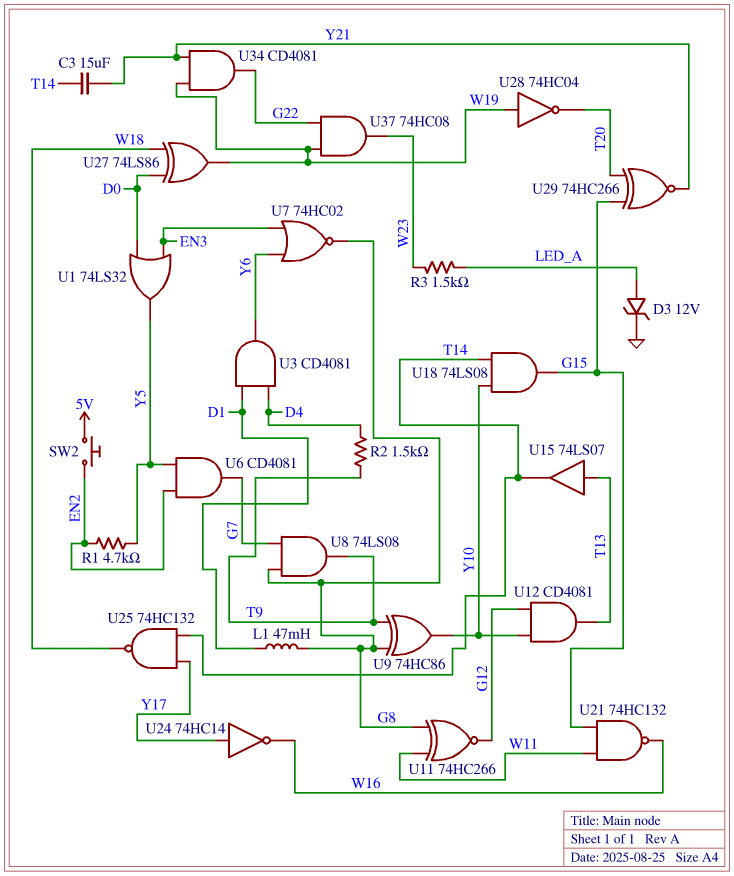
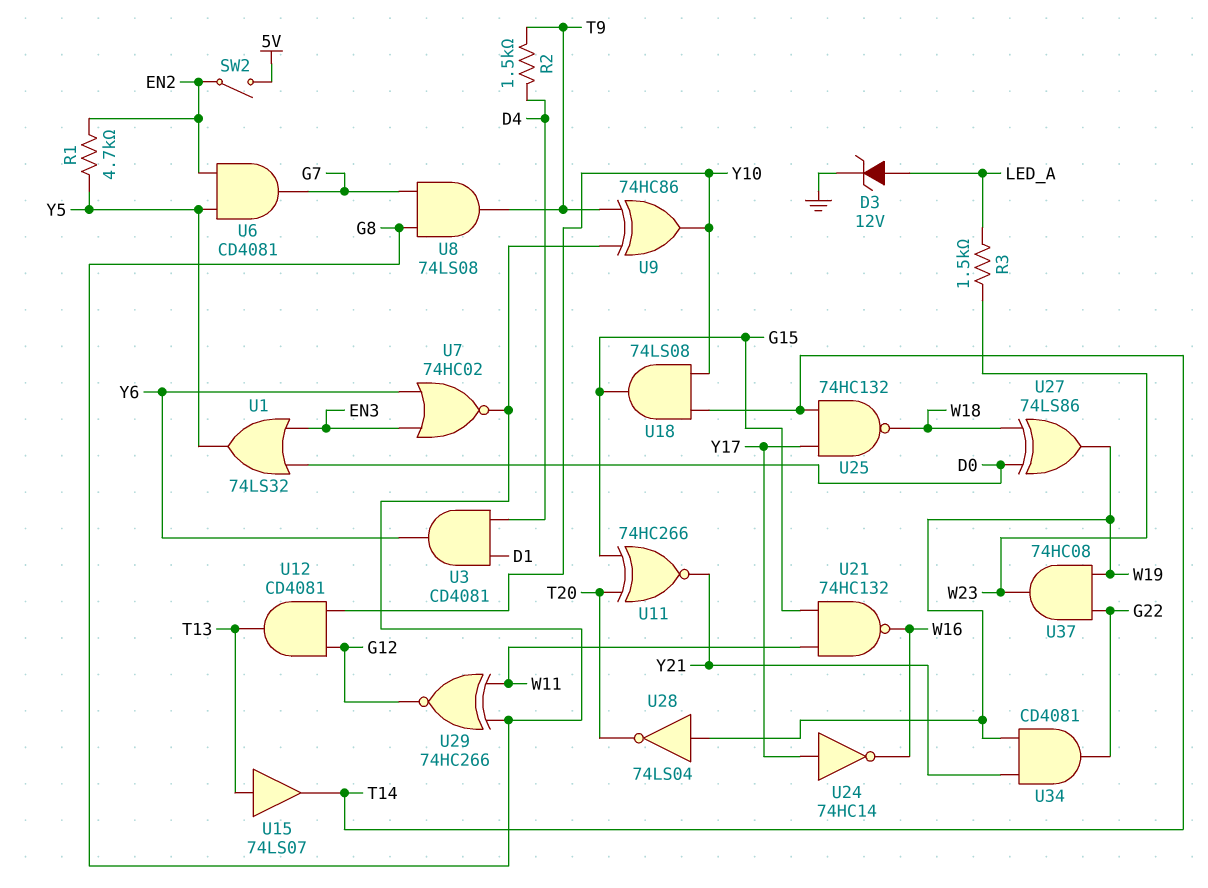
C3: 15uF (T14, Y21) -> none
L1: 47mH (D1, G8) -> none
SW2: button (5V, EN2) -> switch (5V, EN2)
U11: XNOR 74HC266 (in G8, in W11, out G12) -> XNOR 74HC266 (in G15, in T20, out Y21)
U28: NOT 74HC04 (in W19, out T20) -> NOT 74LS04 (in W19, out T20)
U29: XNOR 74HC266 (in G15, in T20, out Y21) -> XNOR 74HC266 (in G8, in W11, out G12)

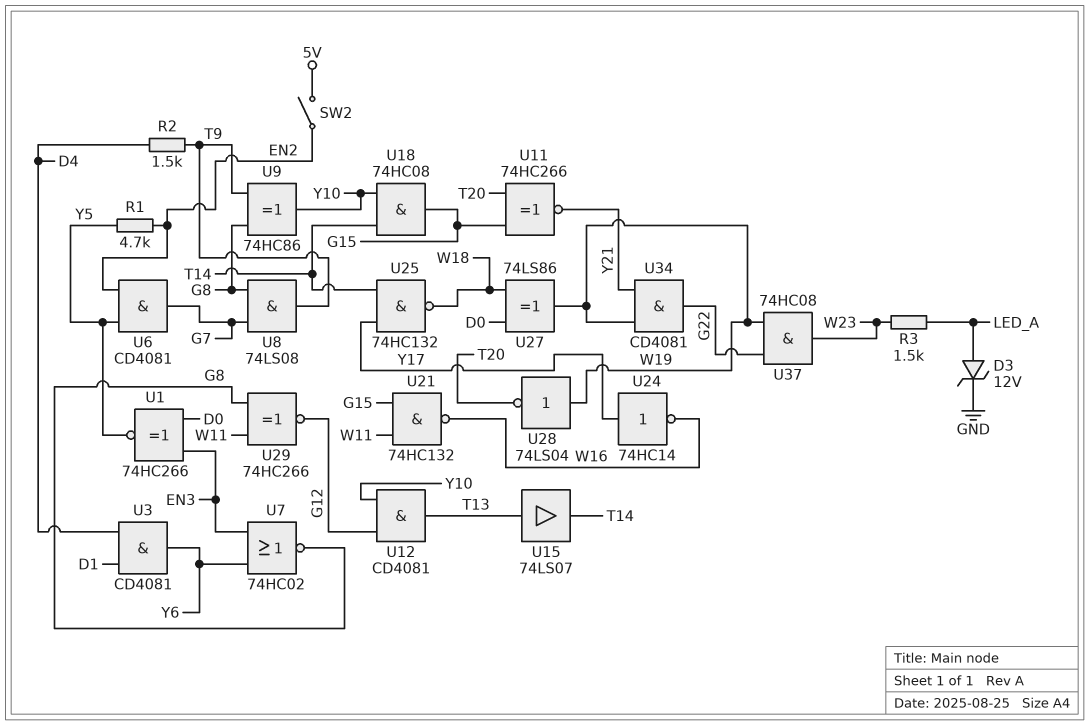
U1: OR 74LS32 (in D0, in EN3, out Y5) -> XNOR 74HC266 (in D0, in EN3, out Y5)
U18: AND 74LS08 (in T14, in Y10, out G15) -> AND 74HC08 (in T14, in Y10, out G15)

